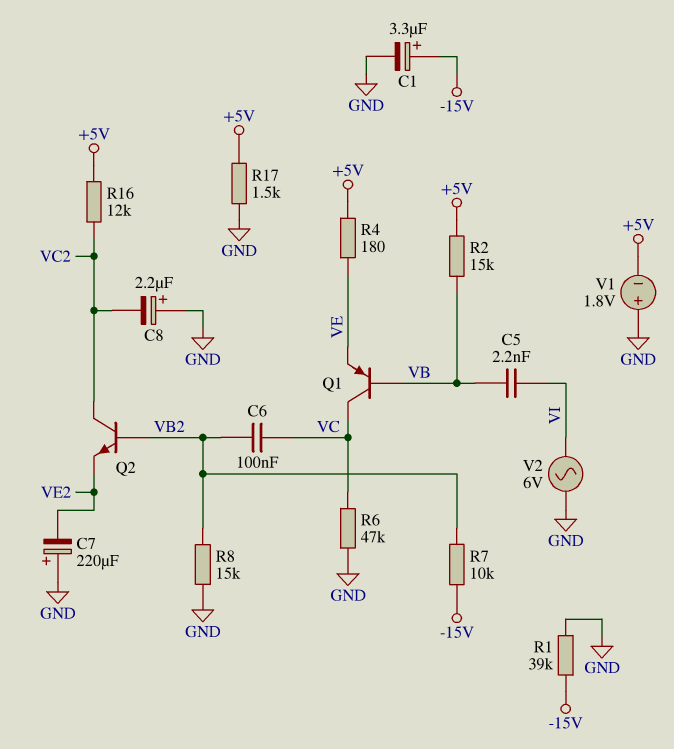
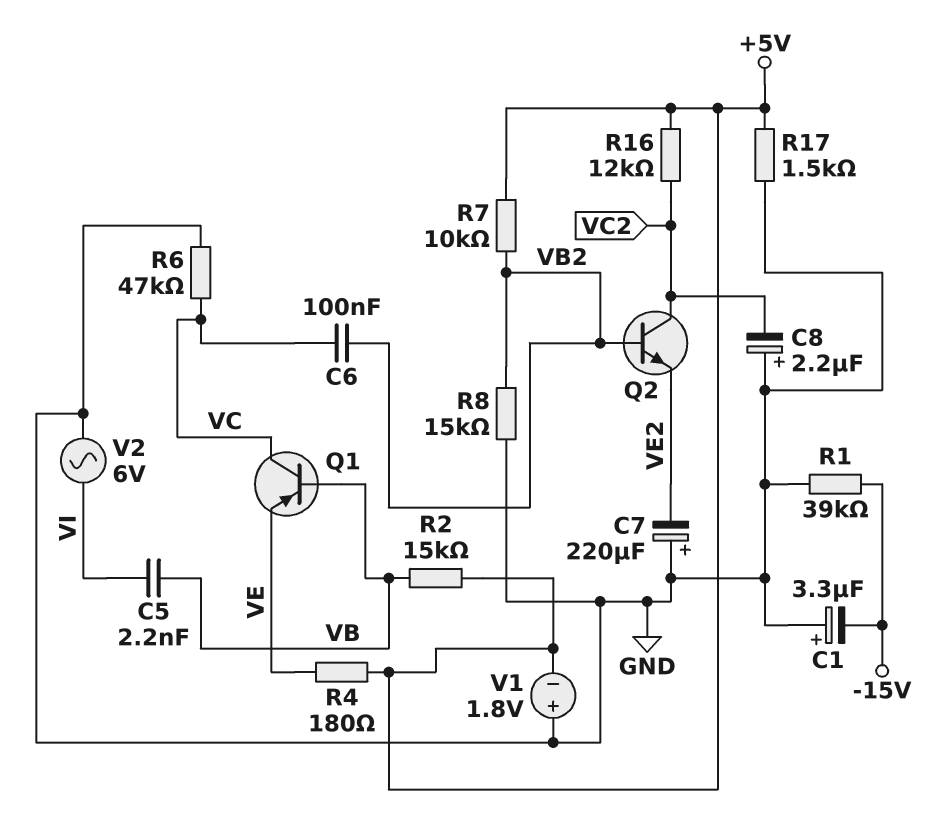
C1: 3.3uF (plus -15V, minus GND) -> 3.3uF (plus GND, minus -15V)
R7: 10k (-15V, VB2) -> 10k (+5V, VB2)

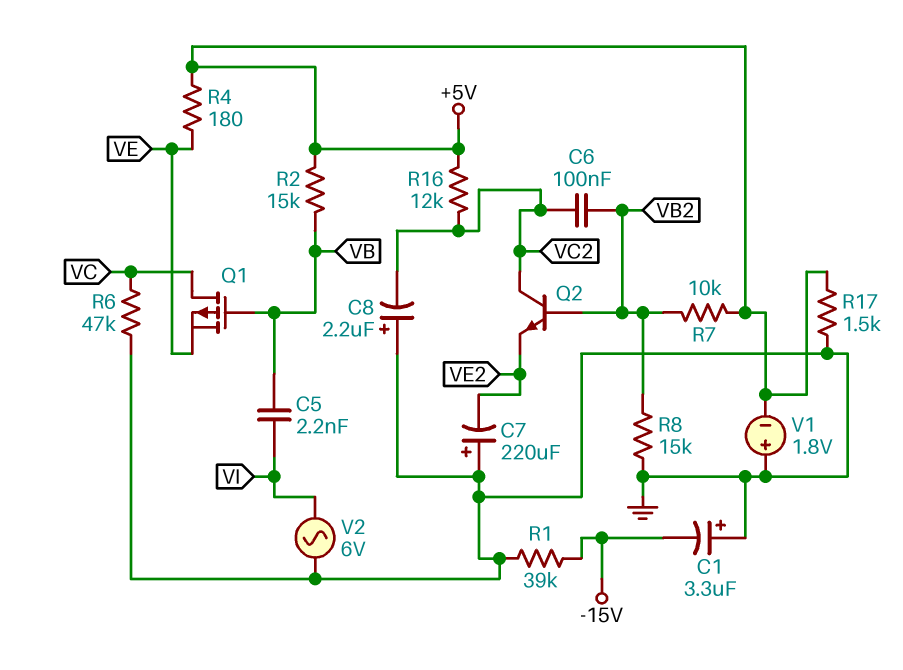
C6: 100nF (VB2, VC) -> 100nF (VB2, VC2)
Q1: PNP (B VB, C VC, E VE) -> PMOS (G VB, D VC, S VE)

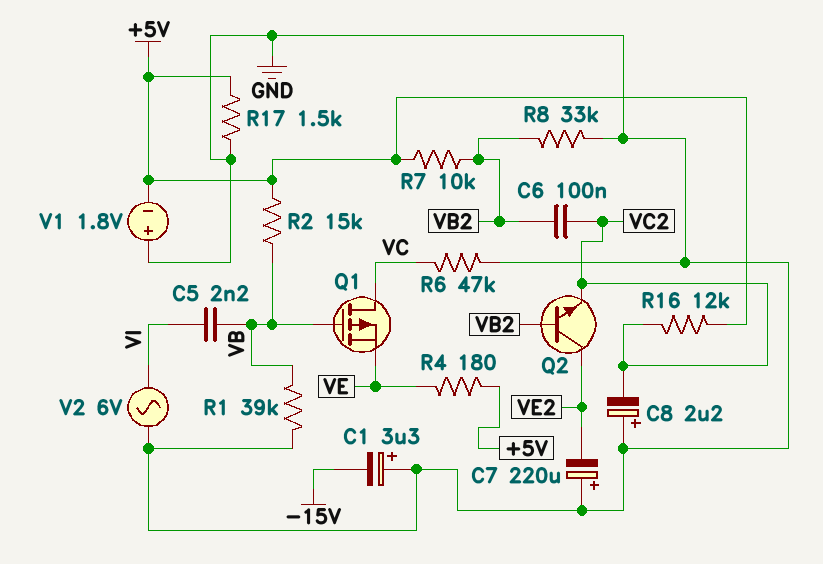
Q2: NPN (B VB2, C VC2, E VE2) -> NPN (B VB2, C VE2, E VC2)
R1: 39k (-15V, GND) -> 39k (GND, VB)
R8: 15k (GND, VB2) -> 33k (GND, VB2)

